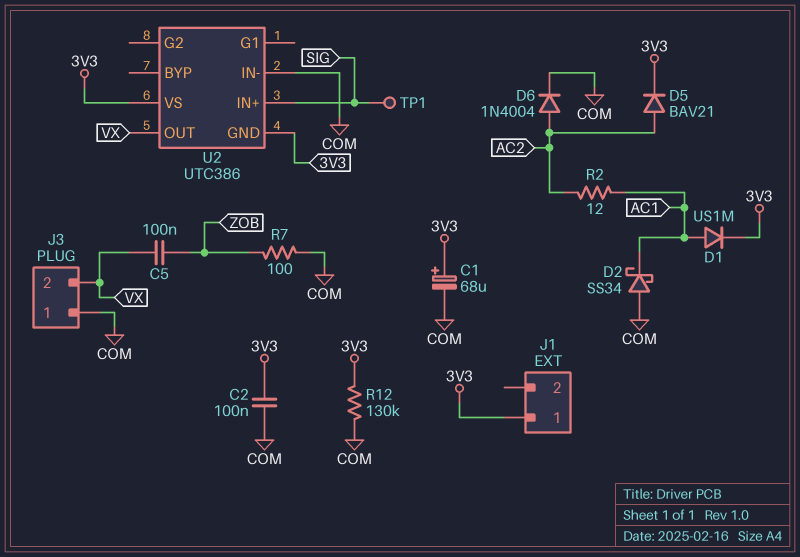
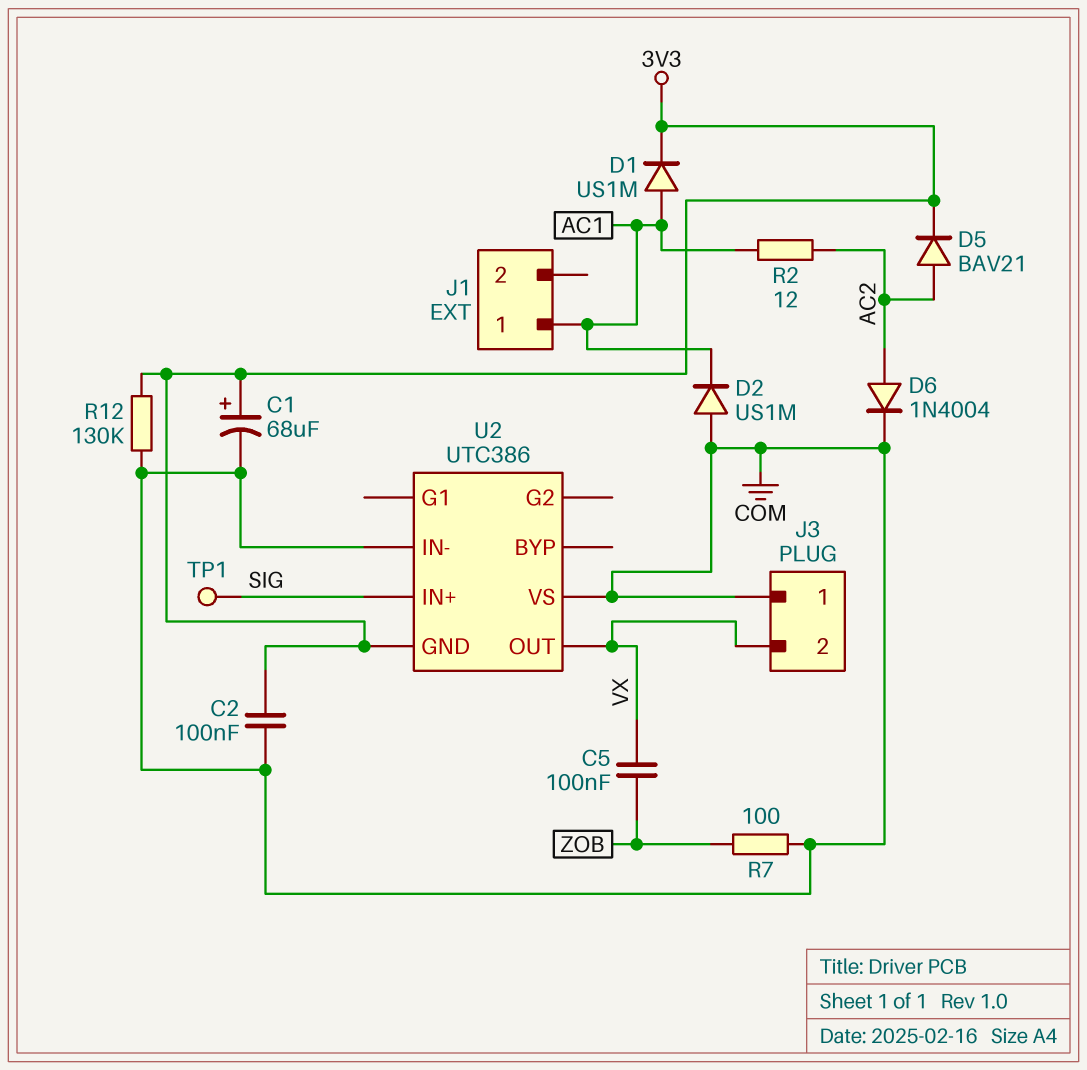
D2: schottky SS34 (A COM, K AC1) -> diode US1M (A COM, K AC1)
J1 pin 1: 3V3 -> AC1
U2 pin VS: 3V3 -> COM

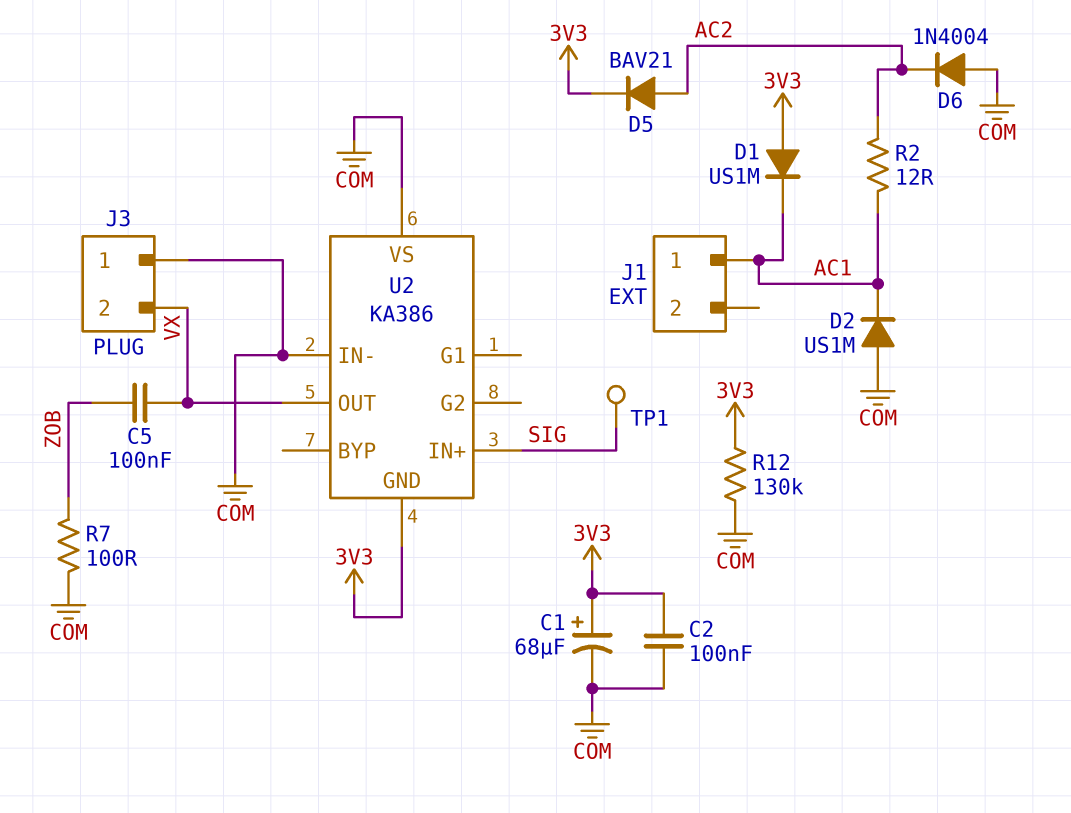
D1: diode US1M (A AC1, K 3V3) -> diode US1M (A 3V3, K AC1)
D6: diode 1N4004 (A AC2, K COM) -> diode 1N4004 (A COM, K AC2)
U2: UTC386 -> KA386

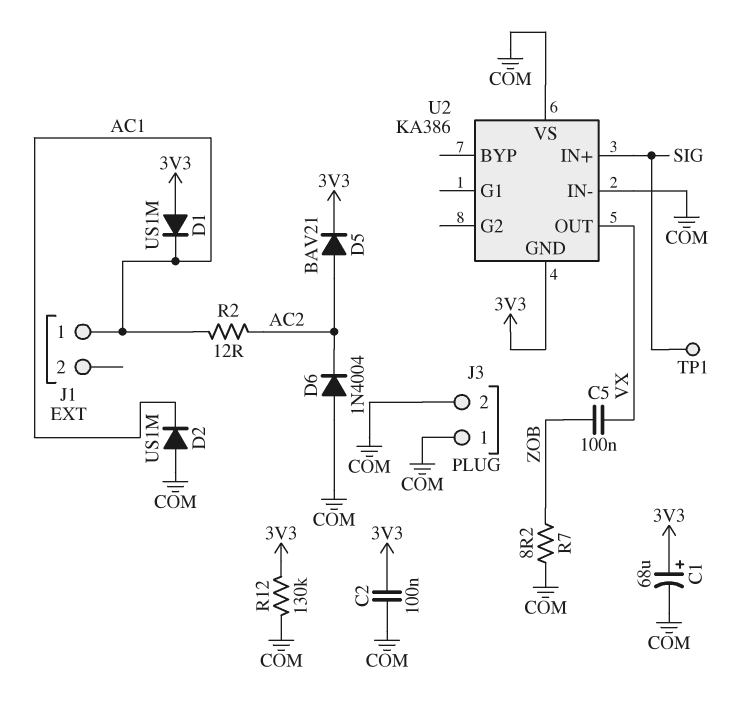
J3 pin 2: VX -> COM
R7: 100 (COM, ZOB) -> 8.2 (COM, ZOB)

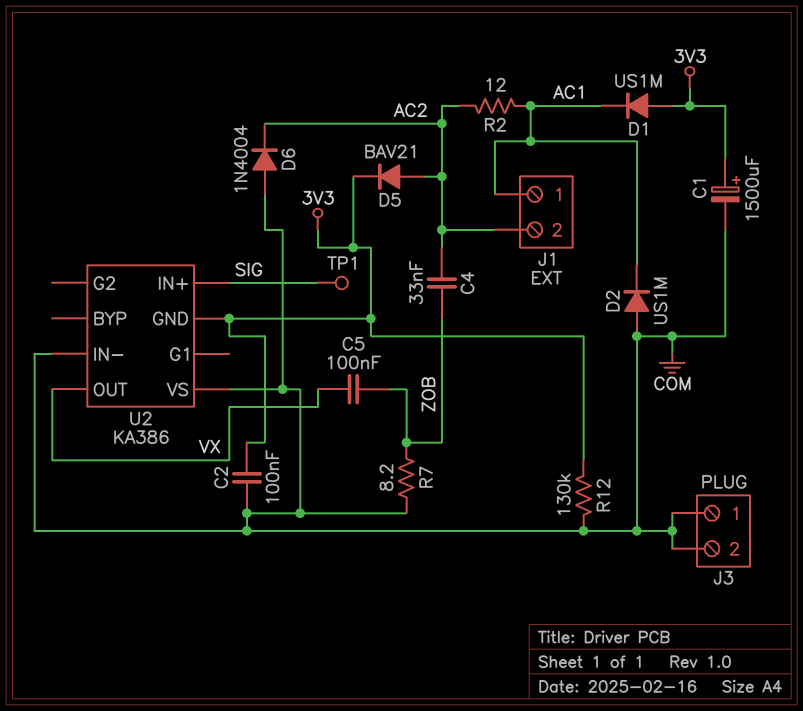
C1: 68uF (plus 3V3, minus COM) -> 1500uF (plus 3V3, minus COM)
C4: none -> 33nF (AC2, ZOB)
J1 pin 2: none -> AC2

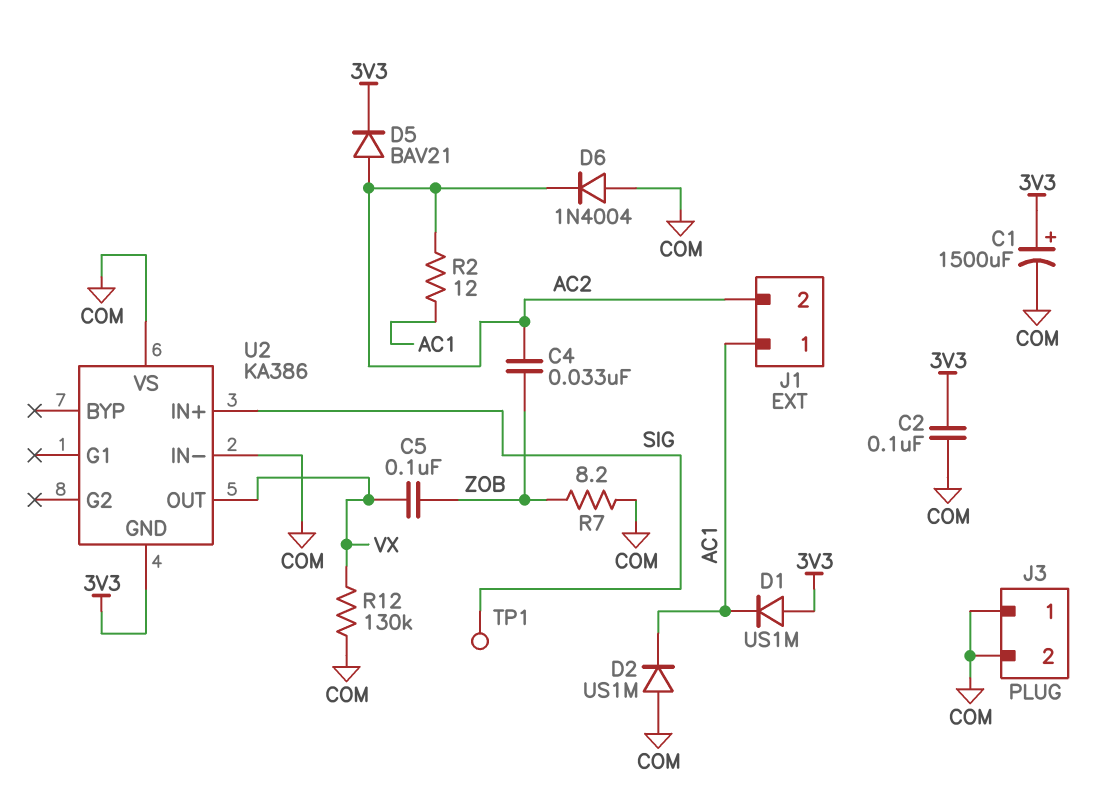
R12: 130k (3V3, COM) -> 130k (COM, VX)

